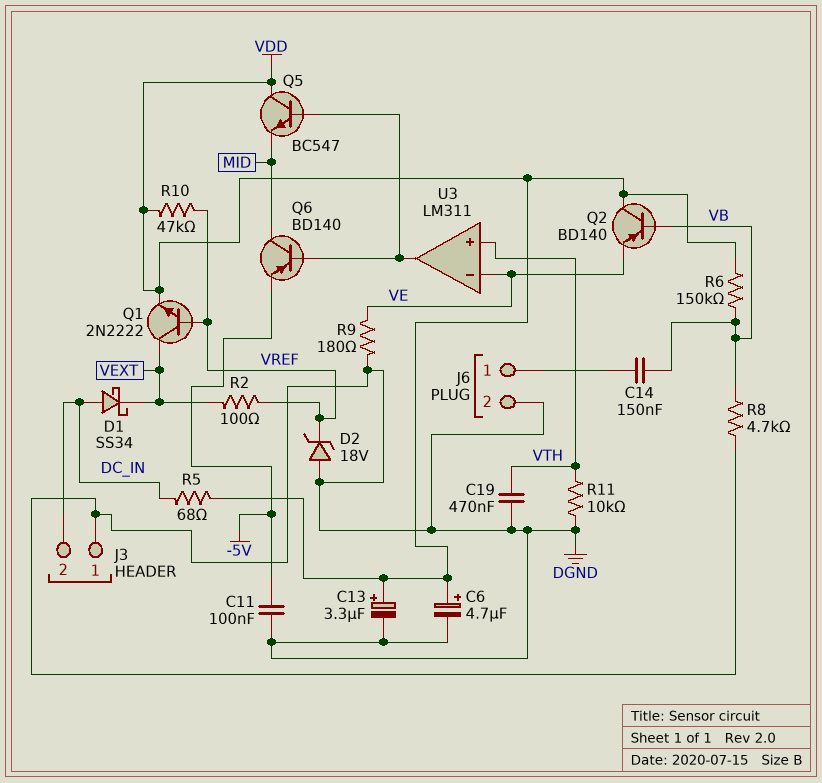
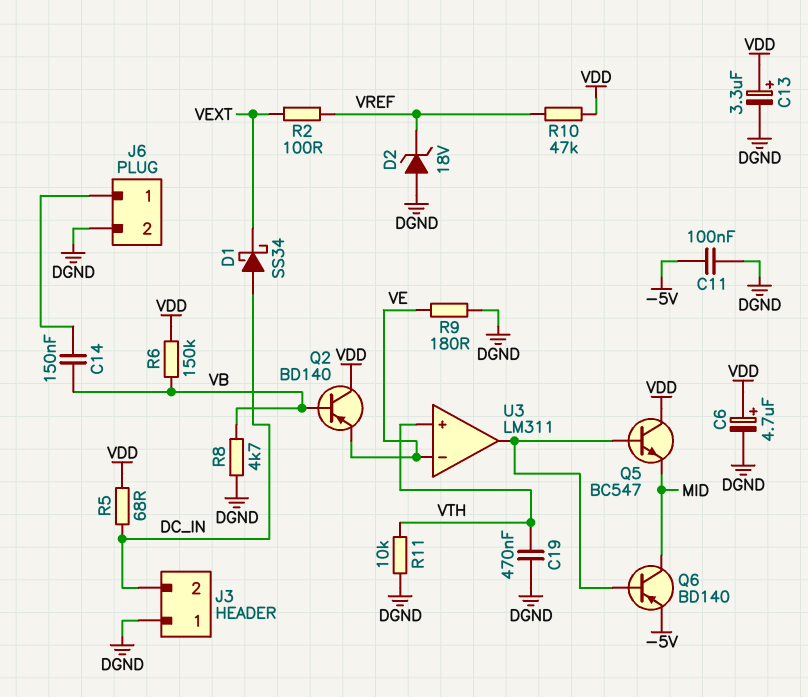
Q1: NPN 2N2222 (B VREF, C VEXT, E VDD) -> none

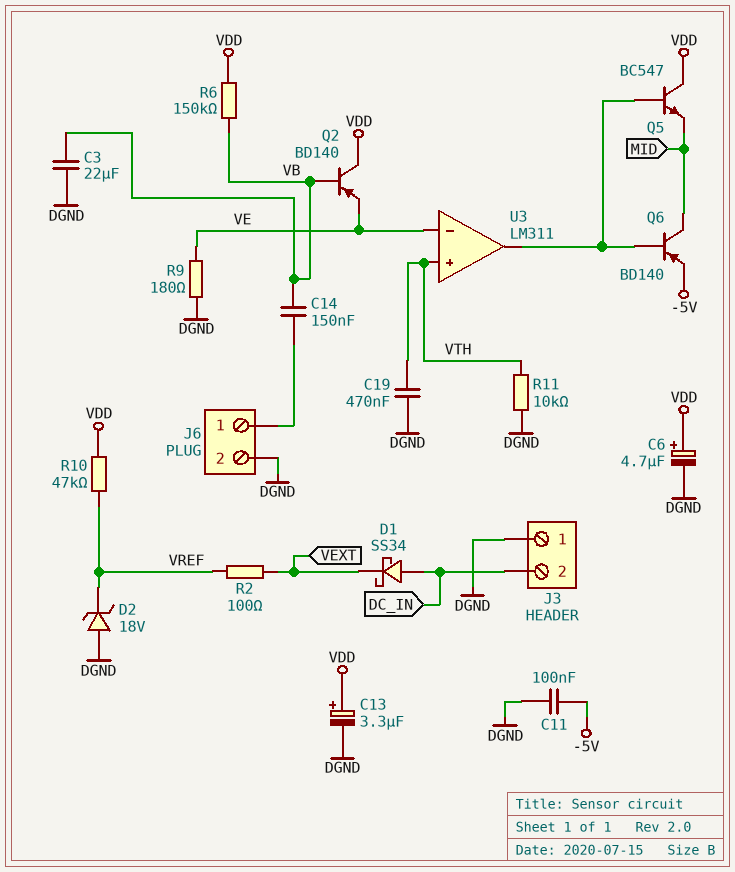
C3: none -> 22uF (DGND, VB)
R5: 68 (DC_IN, VDD) -> none
R8: 4.7k (DGND, VB) -> none

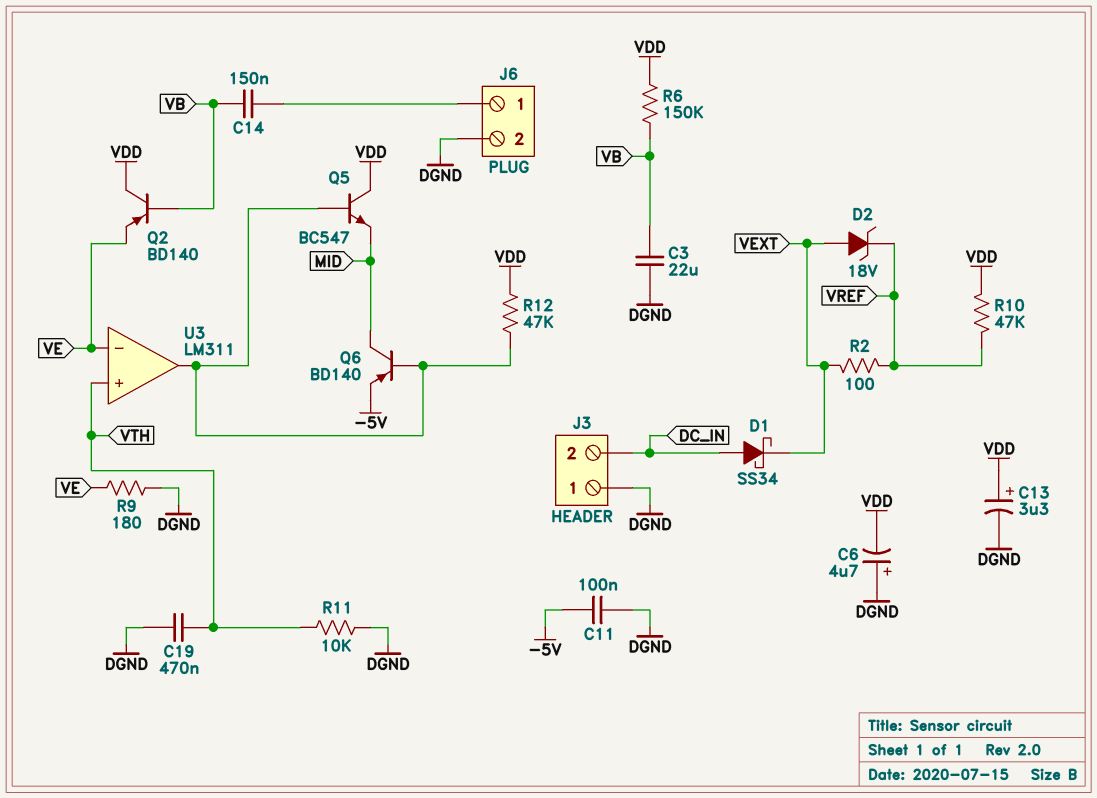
C6: 4.7uF (plus VDD, minus DGND) -> 4.7uF (plus DGND, minus VDD)
D2: zener 18V (A DGND, K VREF) -> zener 18V (A VEXT, K VREF)
R12: none -> 47k (U3/out, VDD)

